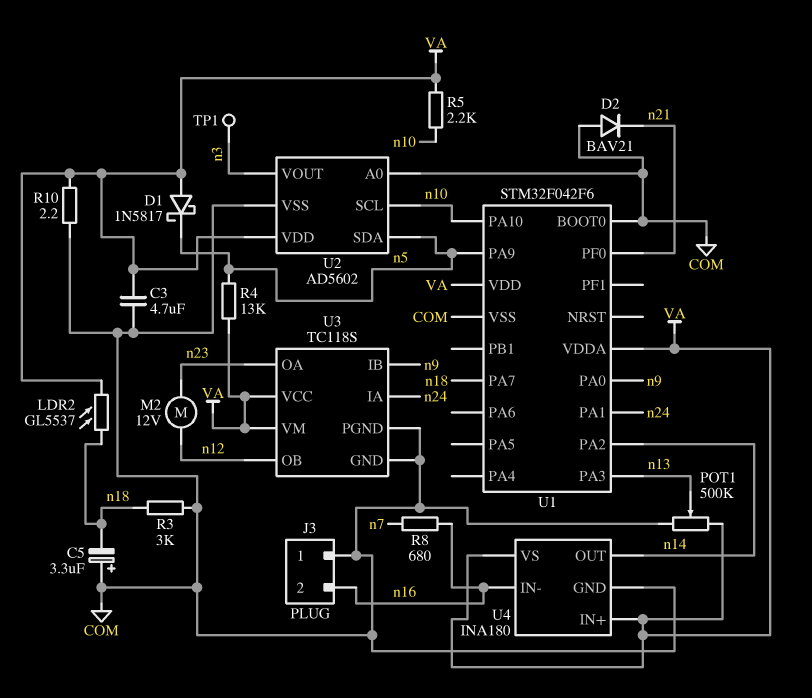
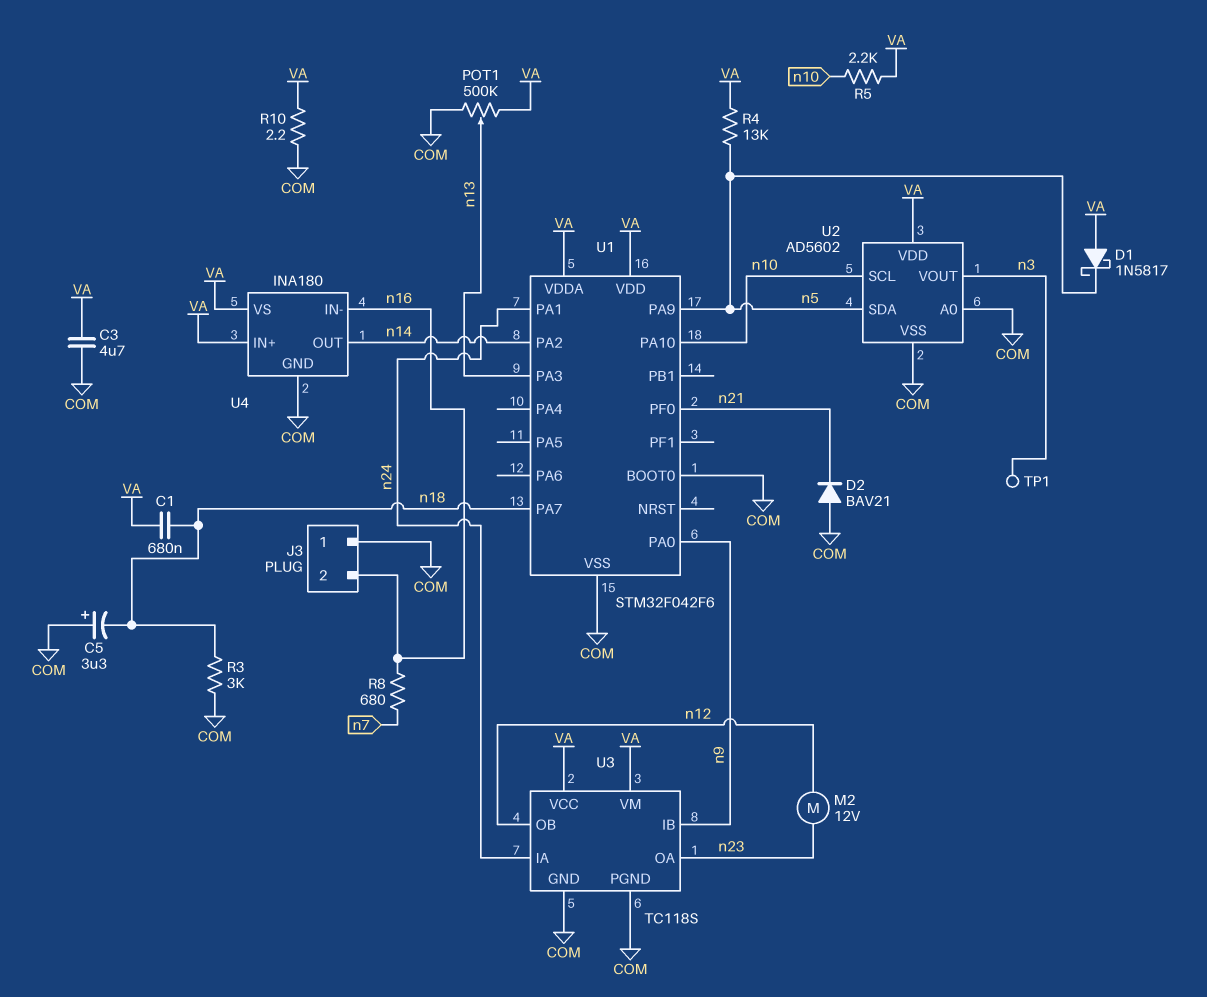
C1: none -> 680nF (VA, n18)
LDR2: GL5537 (VA, n18) -> none

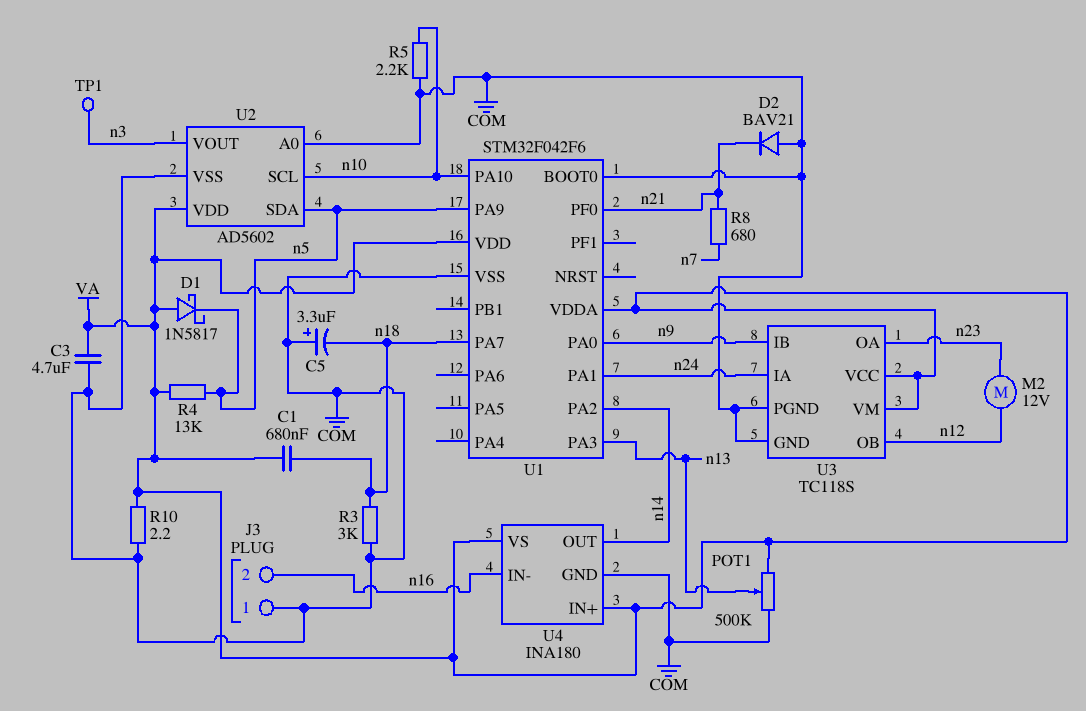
R5: 2.2k (VA, n10) -> 2.2k (COM, n10)
R8: 680 (n7, n16) -> 680 (n7, n21)

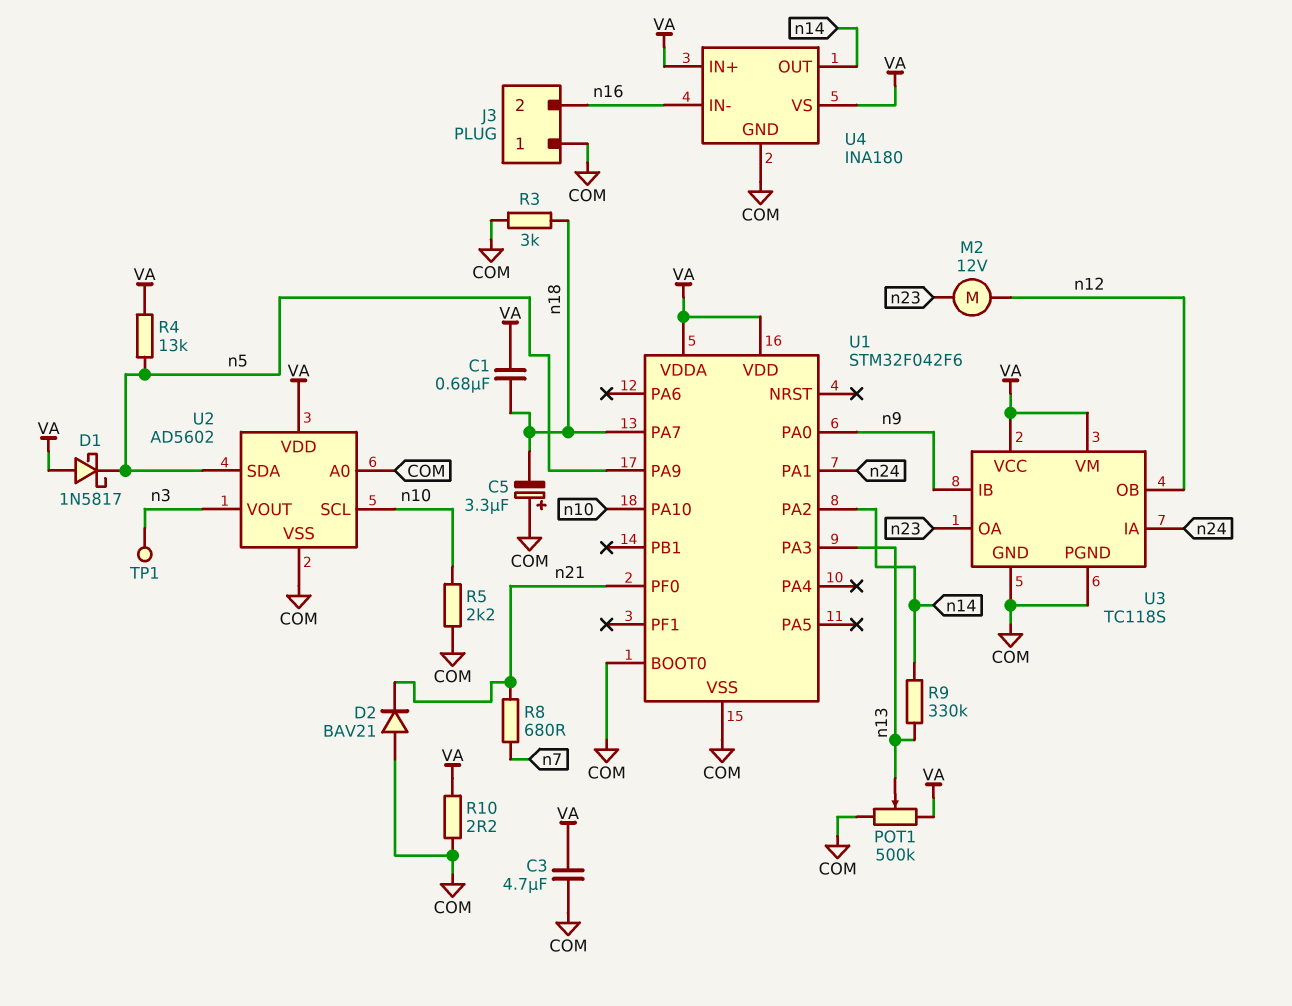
R9: none -> 330k (n13, n14)

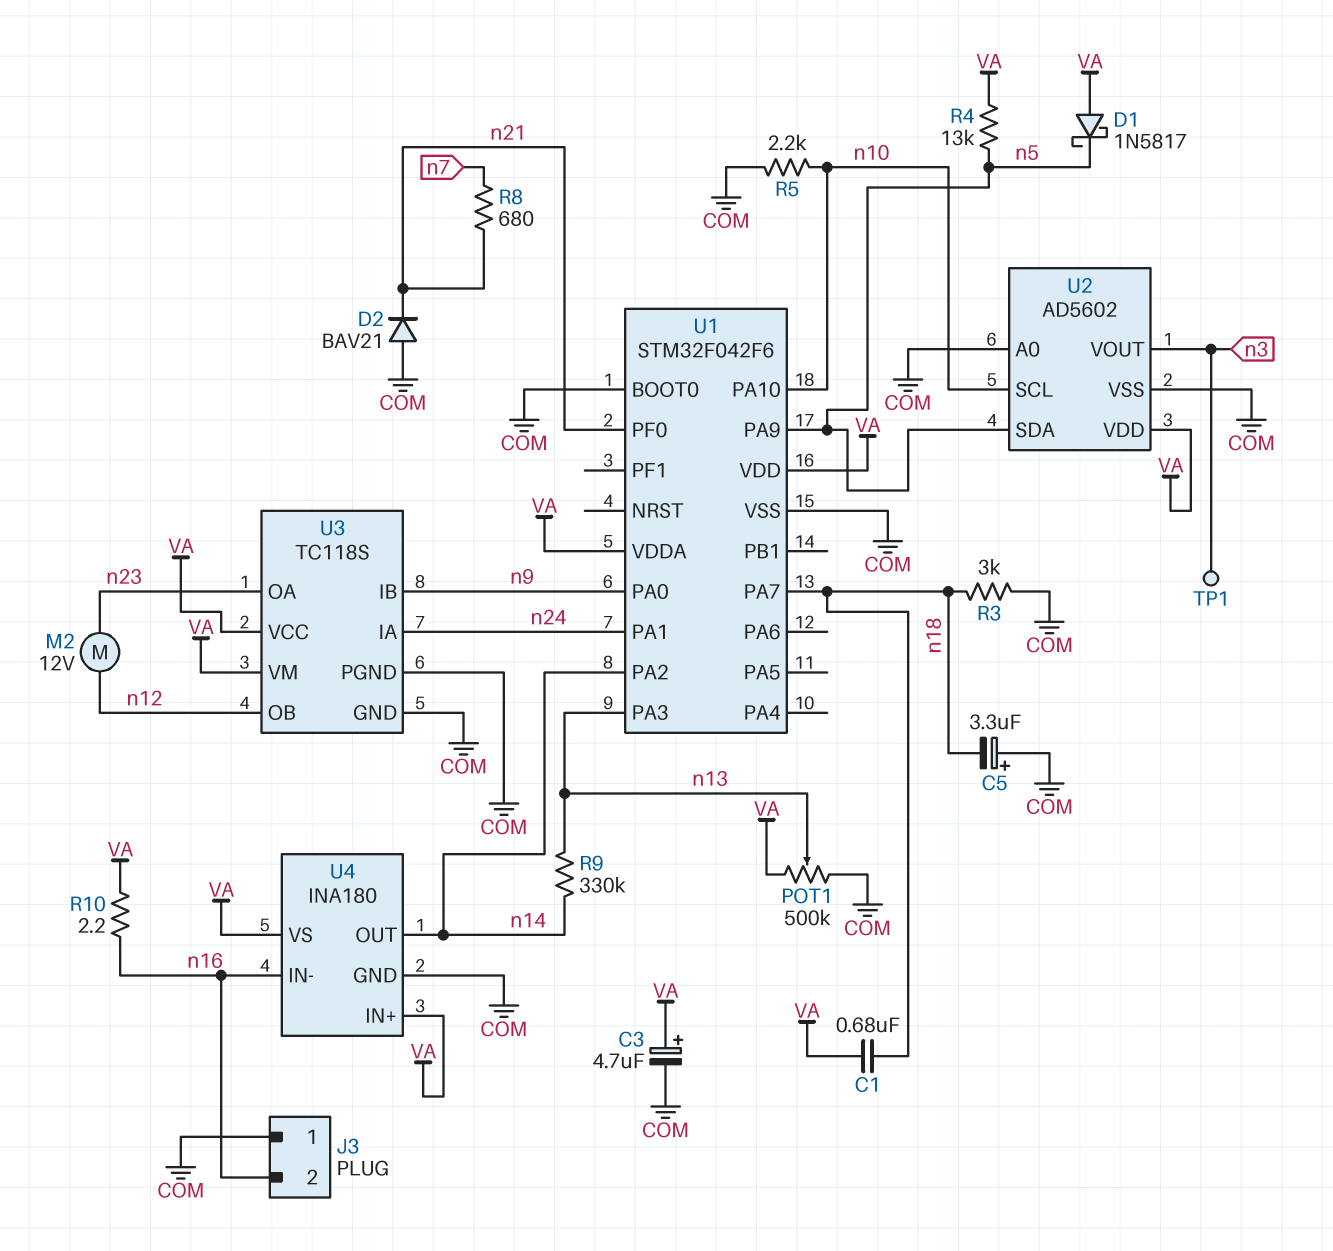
C3: 4.7uF (COM, VA) -> 4.7uF (plus VA, minus COM)
R10: 2.2 (COM, VA) -> 2.2 (VA, n16)

